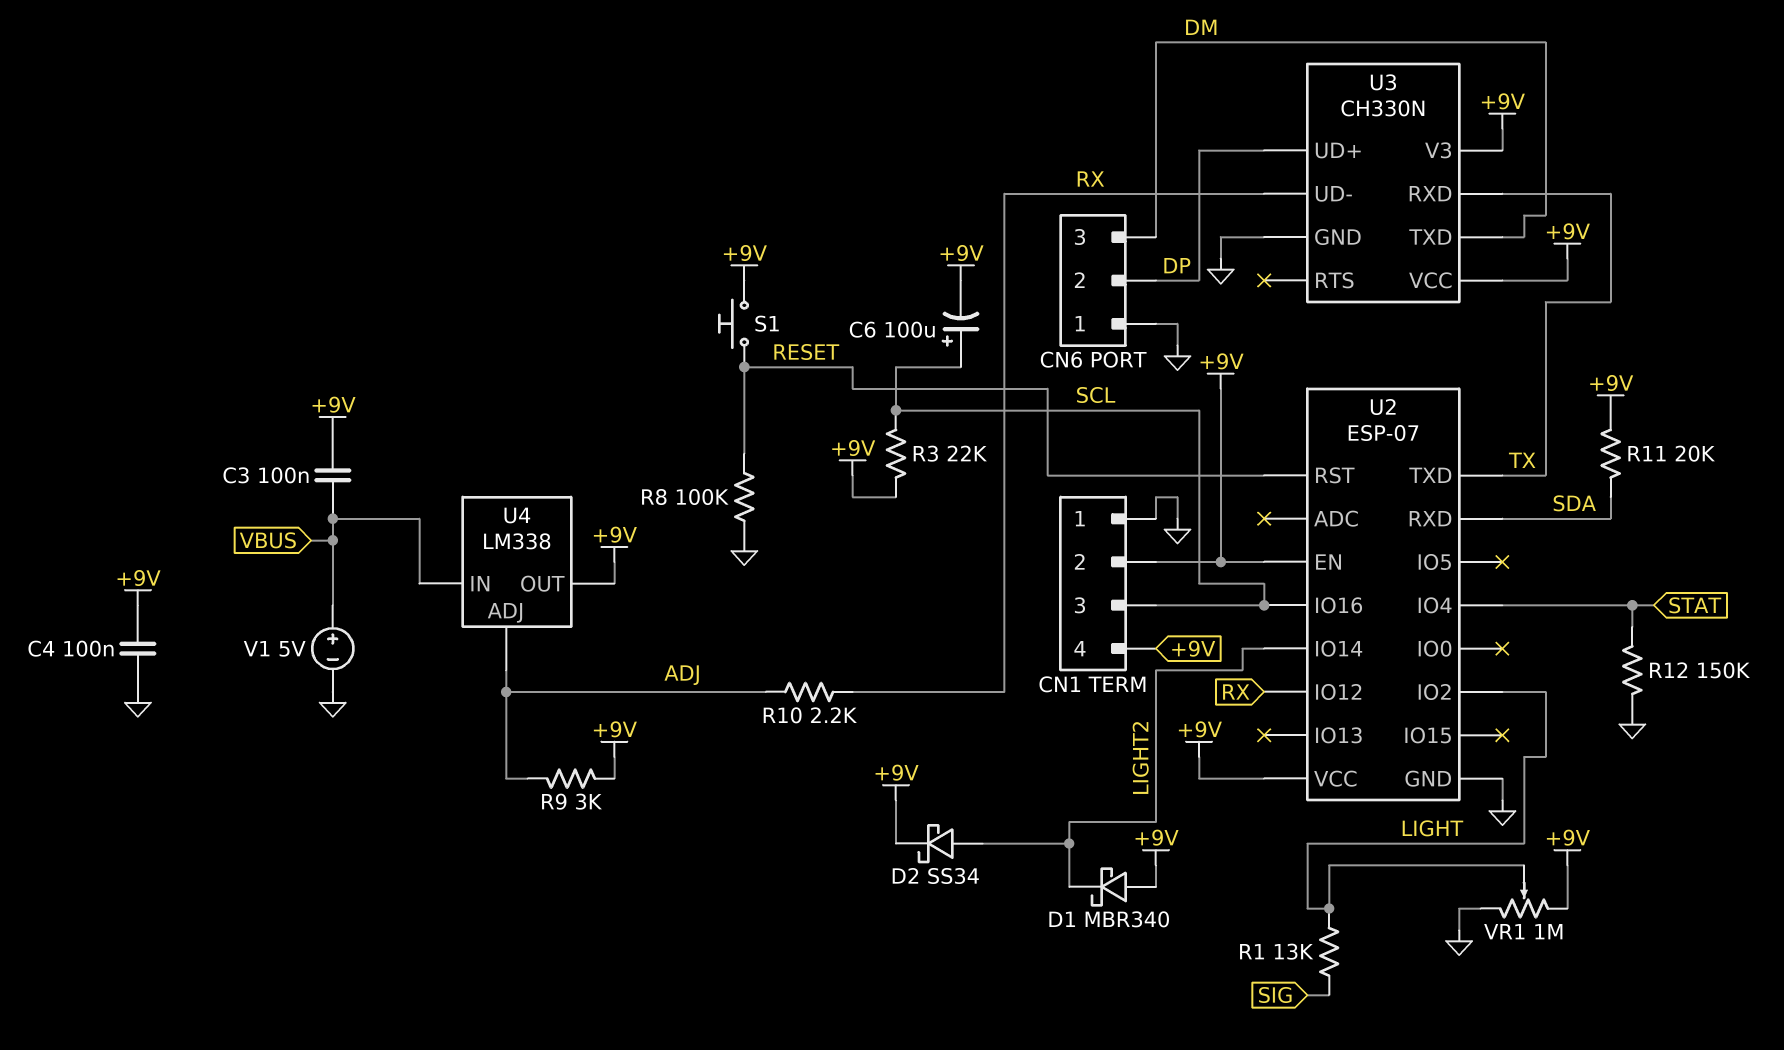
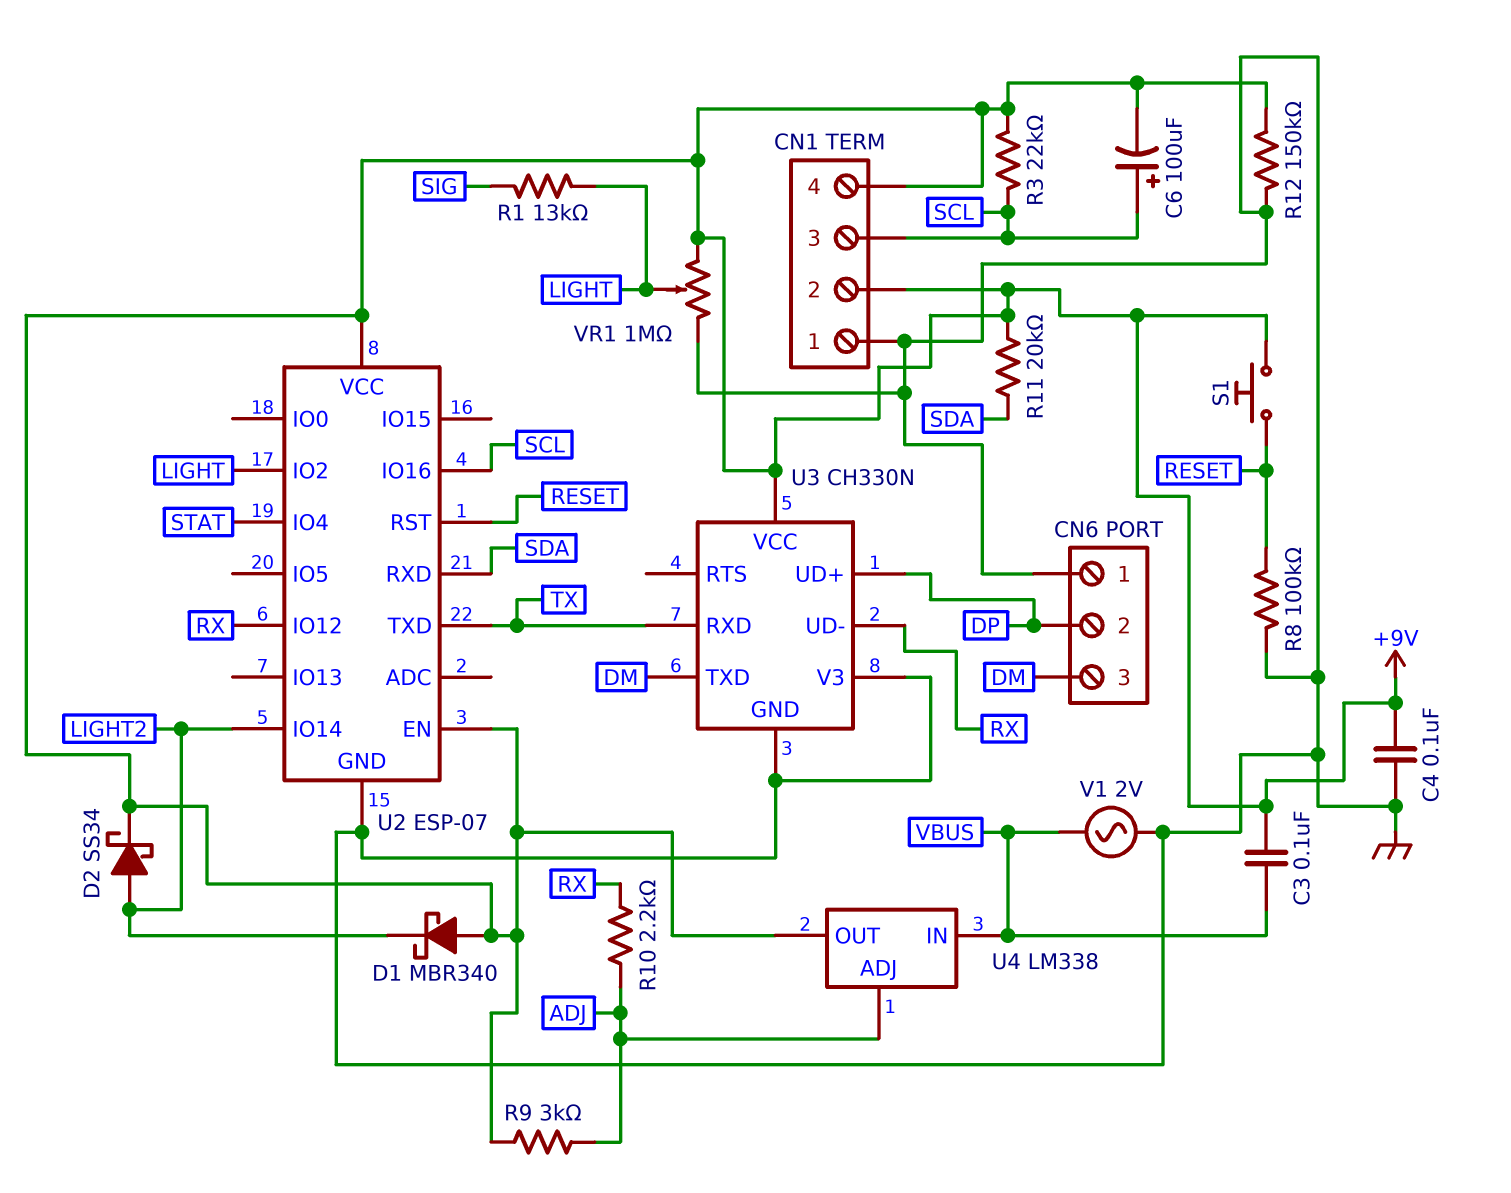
R12: 150k (GND, STAT) -> 150k (+9V, GND)
U3 pin V3: +9V -> GND
V1: 5V (plus VBUS, minus GND) -> AC 2V (GND, VBUS)

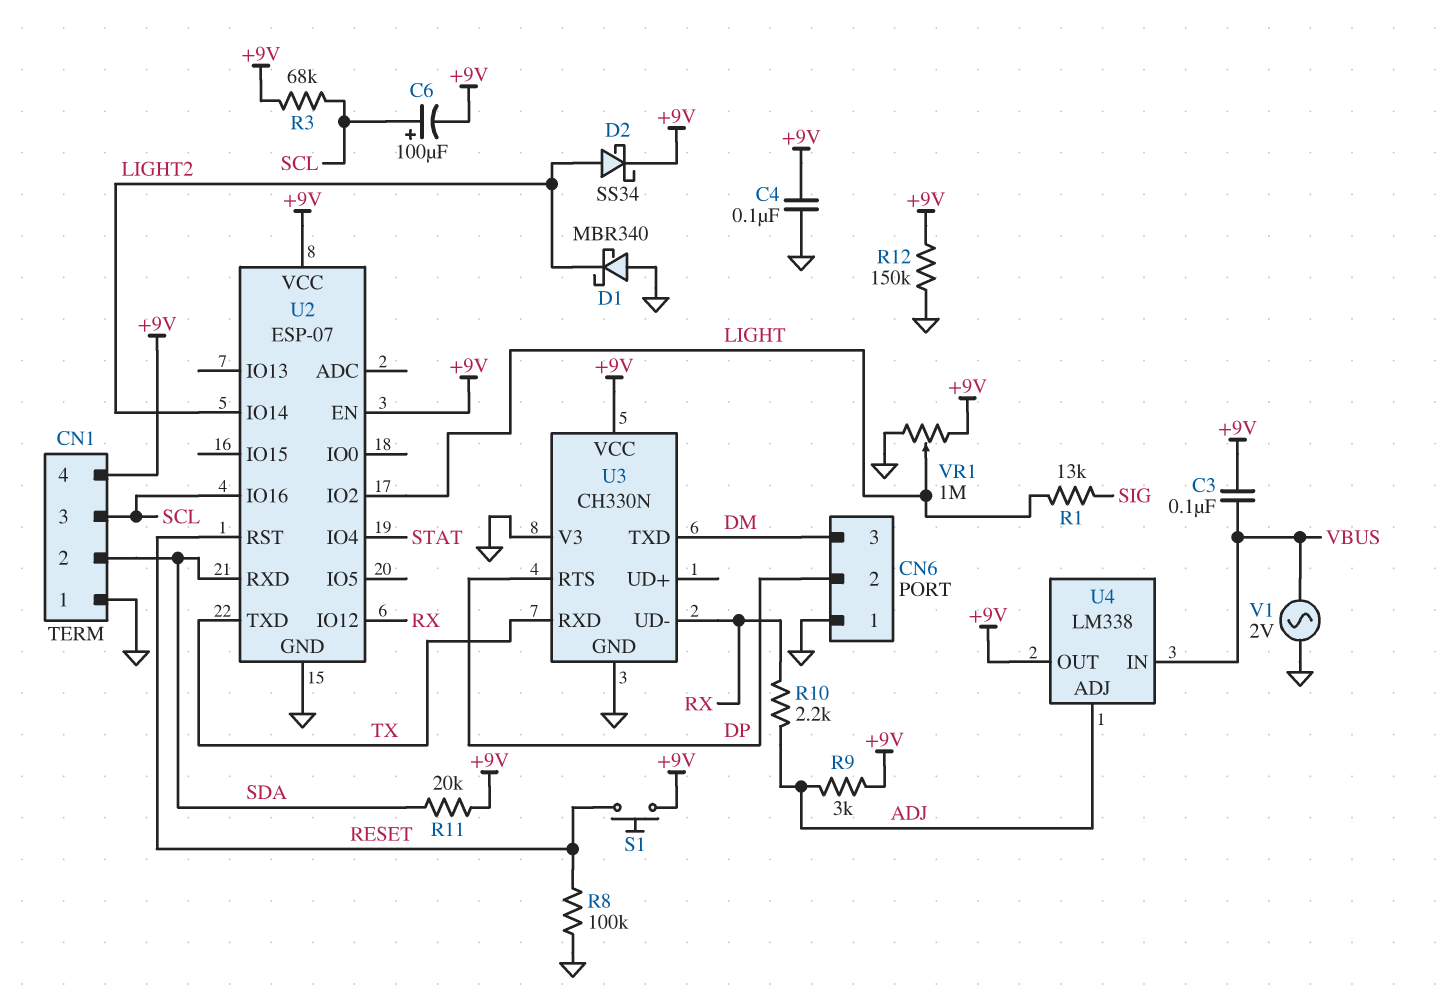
CN1 pin 2: +9V -> SDA
D1: schottky MBR340 (A +9V, K LIGHT2) -> schottky MBR340 (A GND, K LIGHT2)
R3: 22k (+9V, SCL) -> 68k (+9V, SCL)
U3 pin RTS: none -> DP
U3 pin UD+: DP -> none

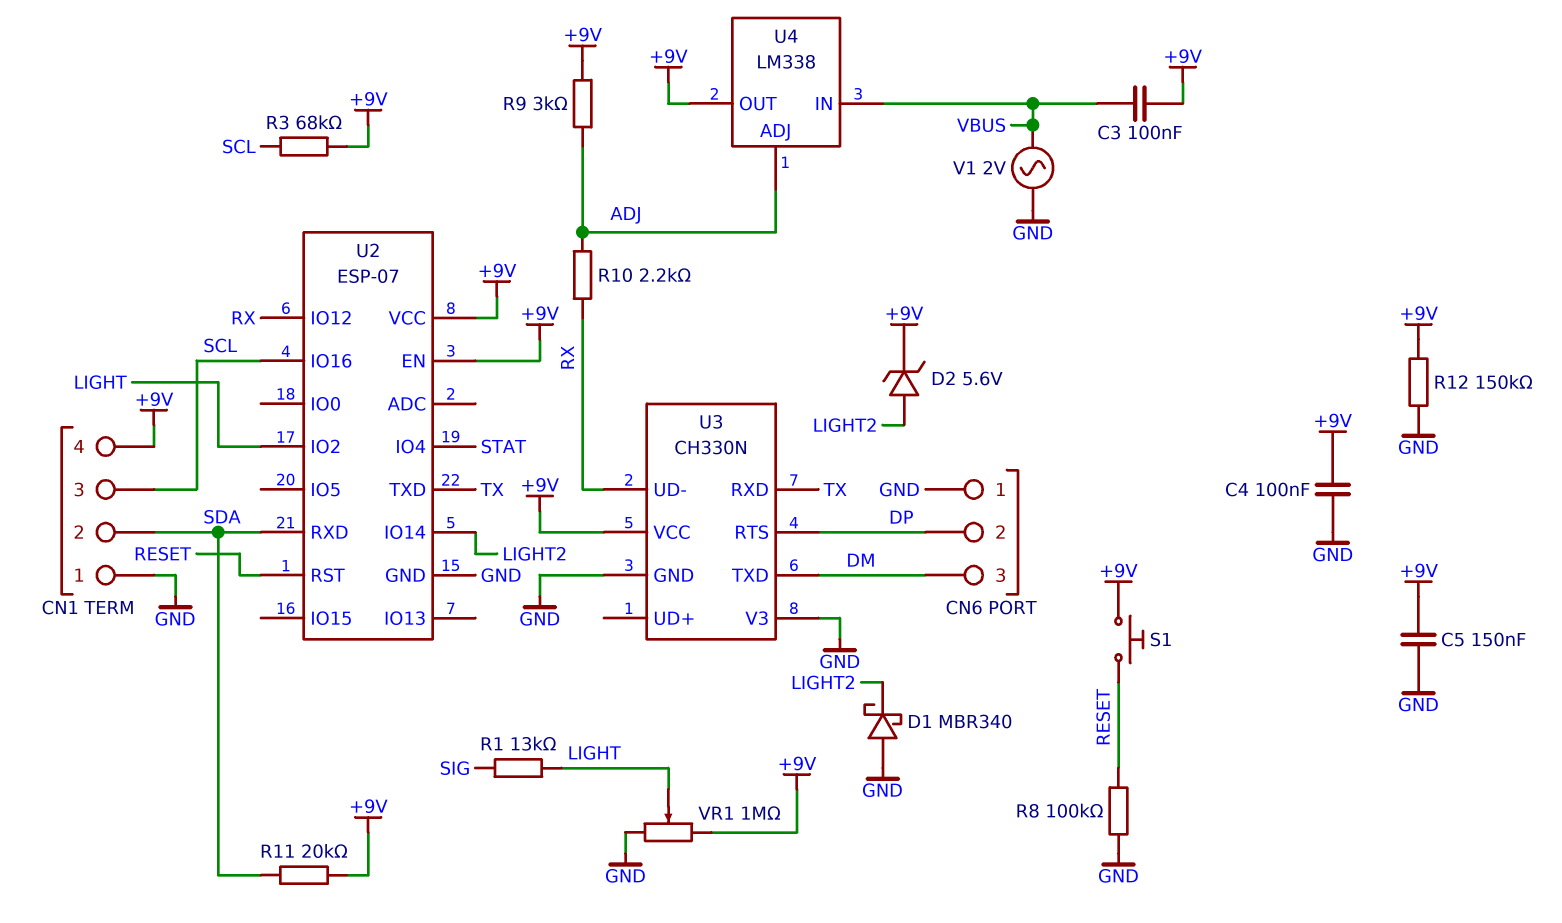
C5: none -> 150nF (+9V, GND)
C6: 100uF (plus SCL, minus +9V) -> none
D2: schottky SS34 (A LIGHT2, K +9V) -> zener 5.6V (A LIGHT2, K +9V)

